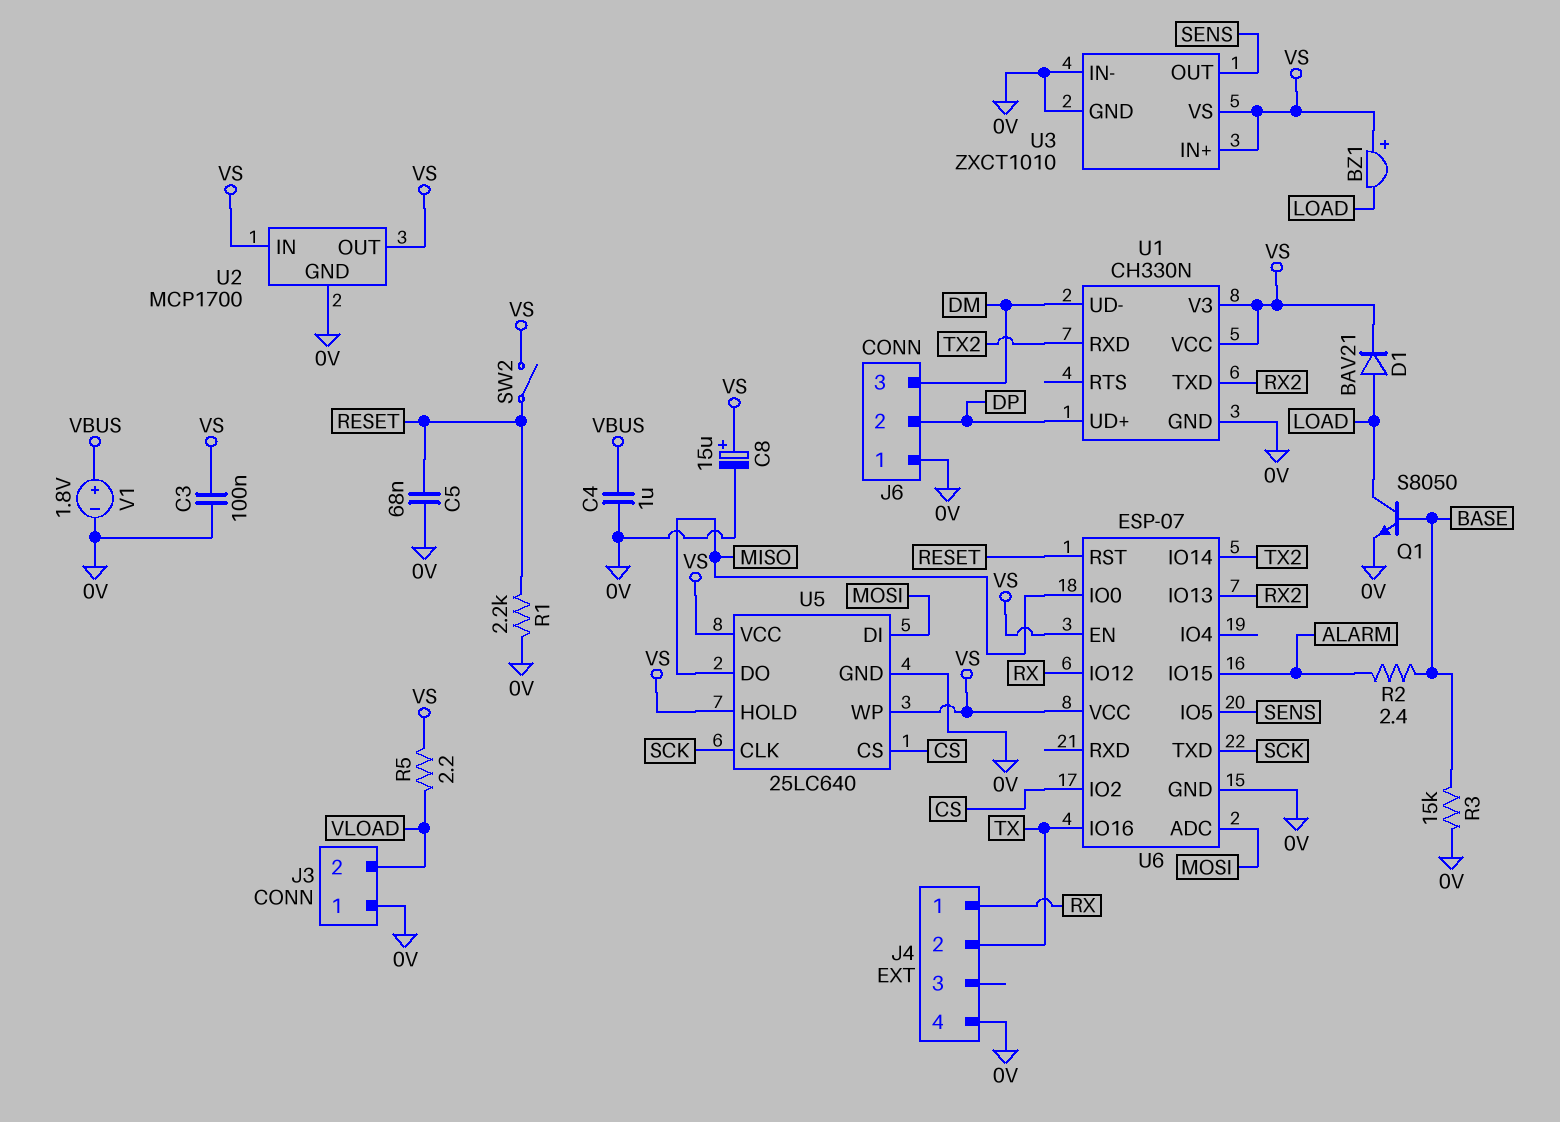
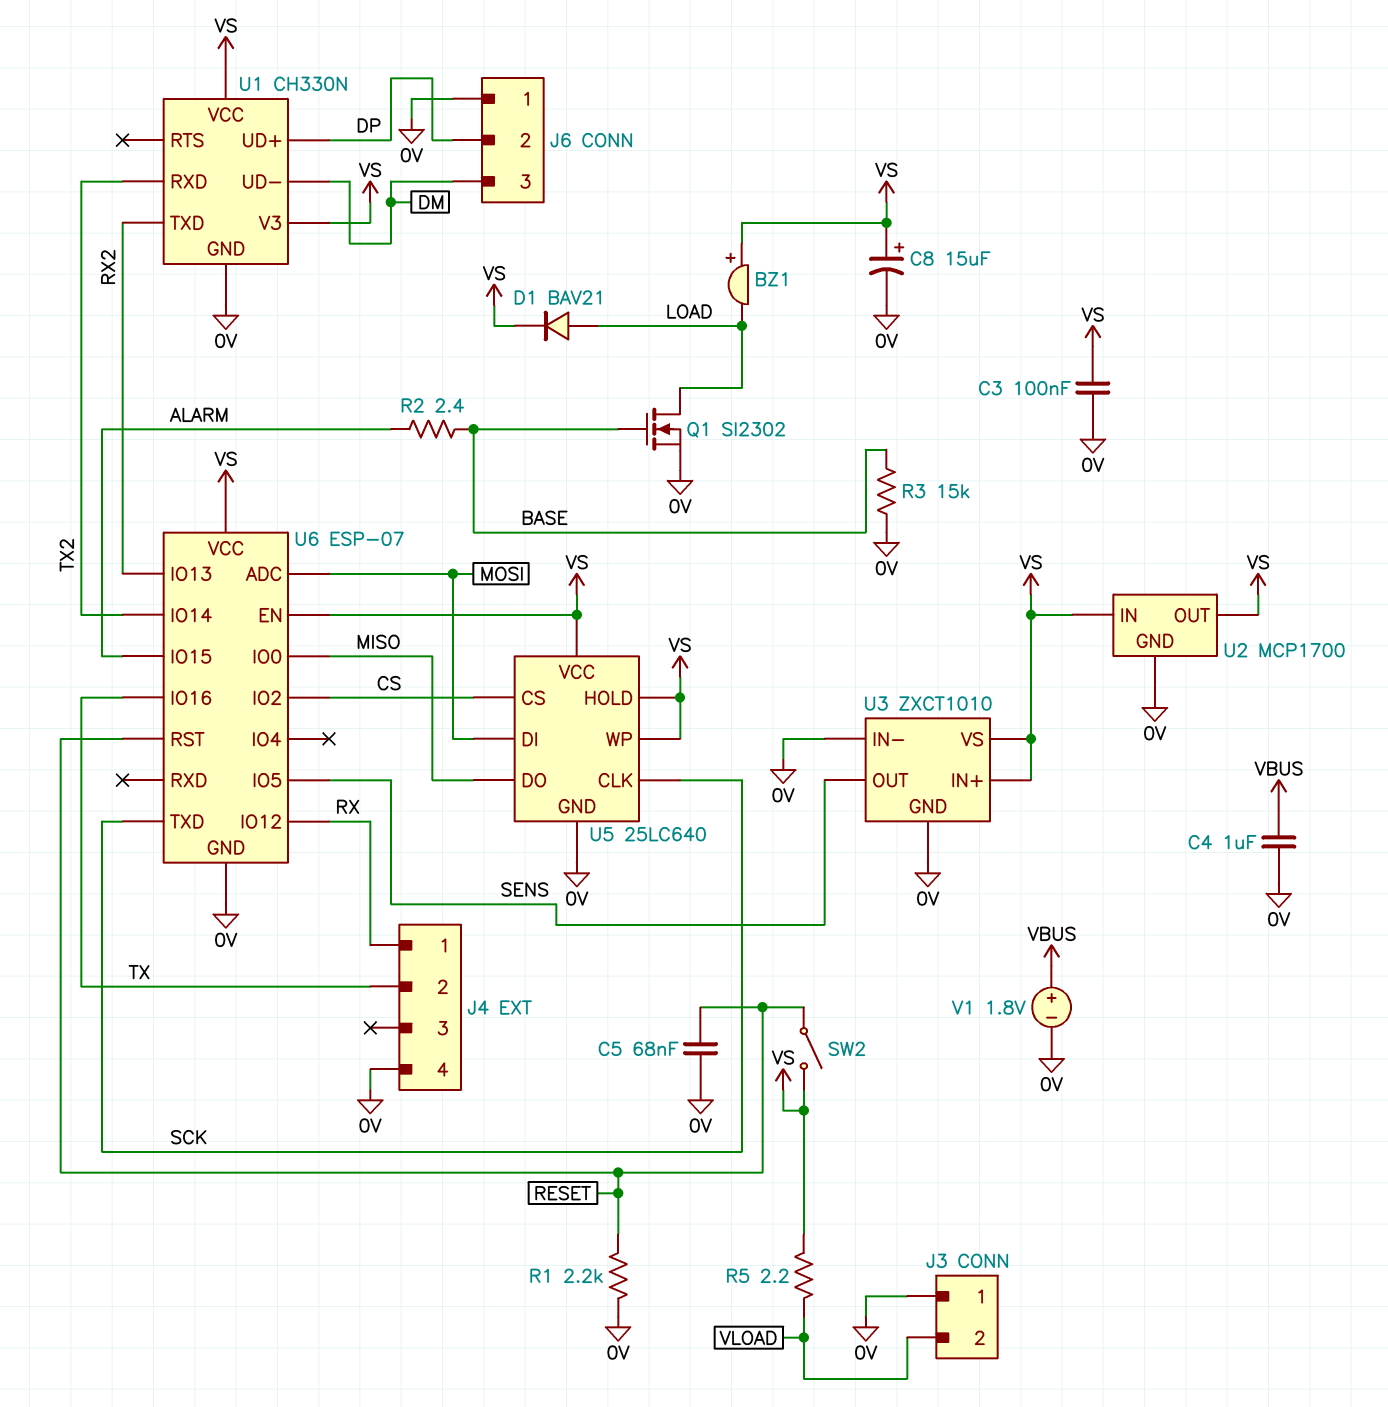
Q1: NPN S8050 (B BASE, C LOAD, E 0V) -> NMOS SI2302 (G BASE, D LOAD, S 0V)

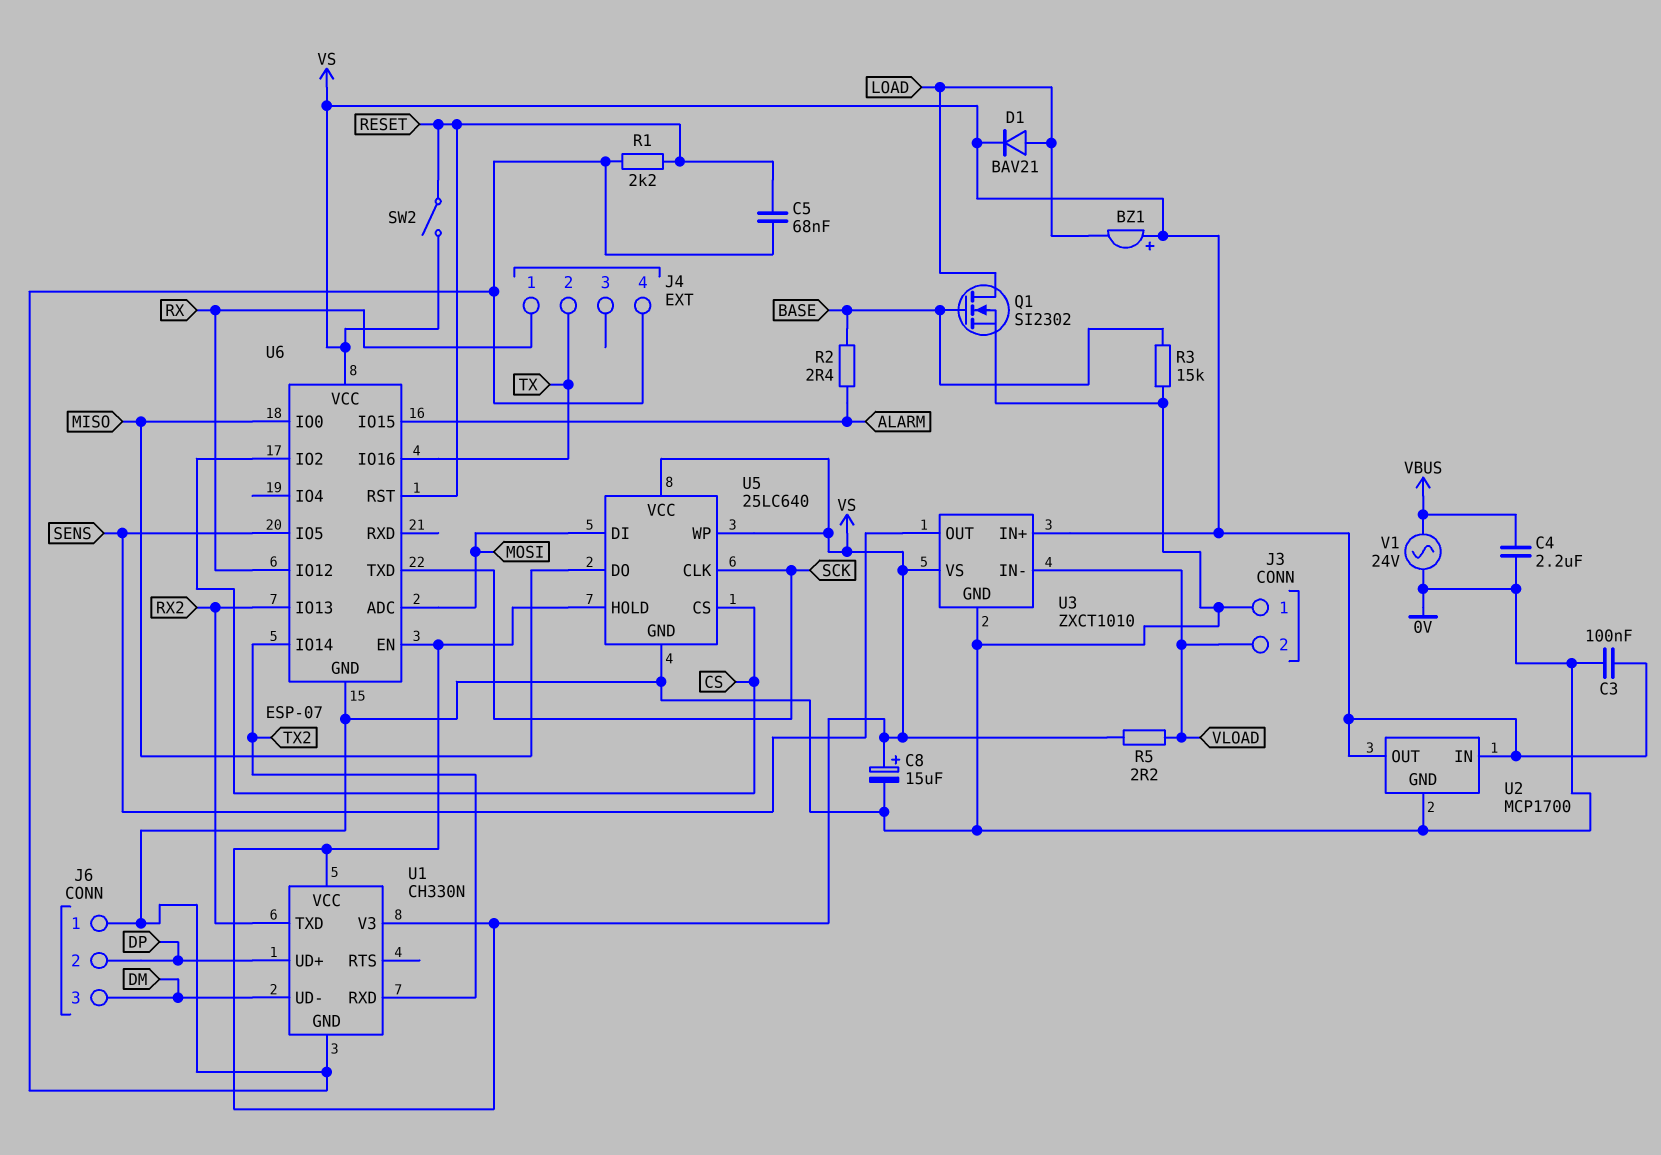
C4: 1uF (0V, VBUS) -> 2.2uF (0V, VBUS)
U3 pin IN-: 0V -> VLOAD
V1: 1.8V (plus VBUS, minus 0V) -> AC 24V (0V, VBUS)

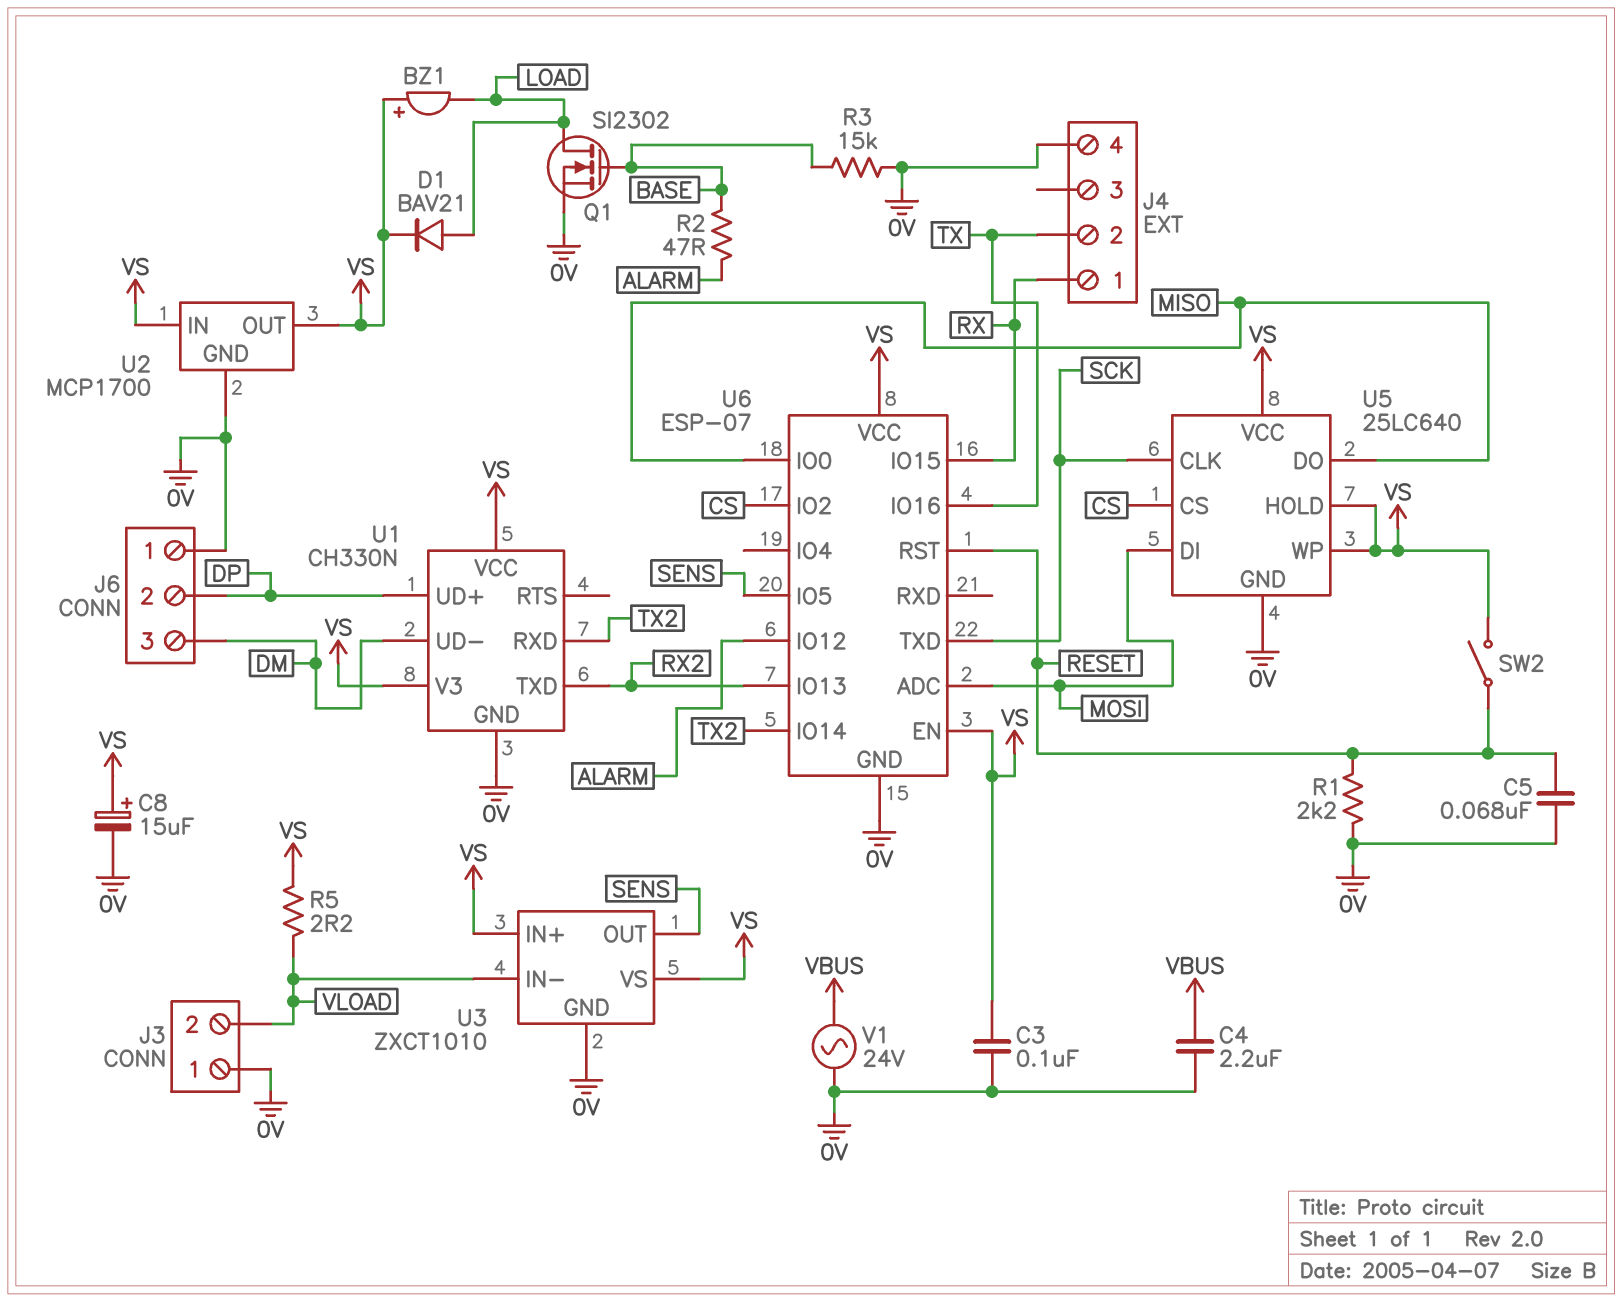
R2: 2.4 (ALARM, BASE) -> 47 (ALARM, BASE)
U6 pin IO12: RX -> ALARM
U6 pin IO15: ALARM -> RX

